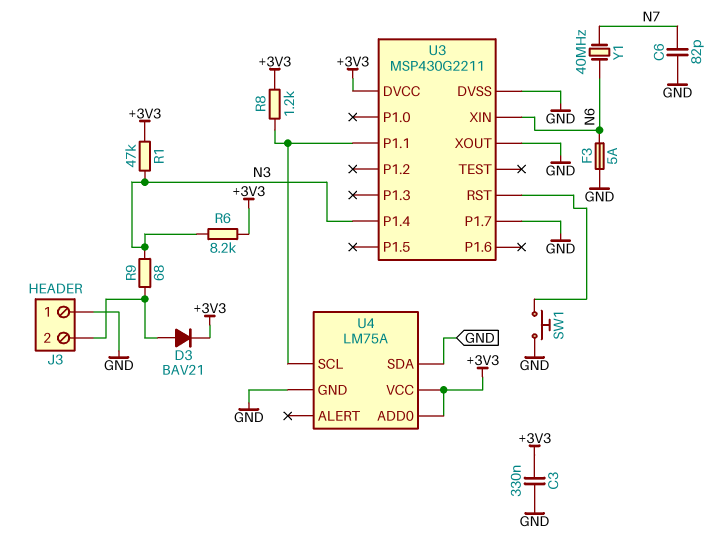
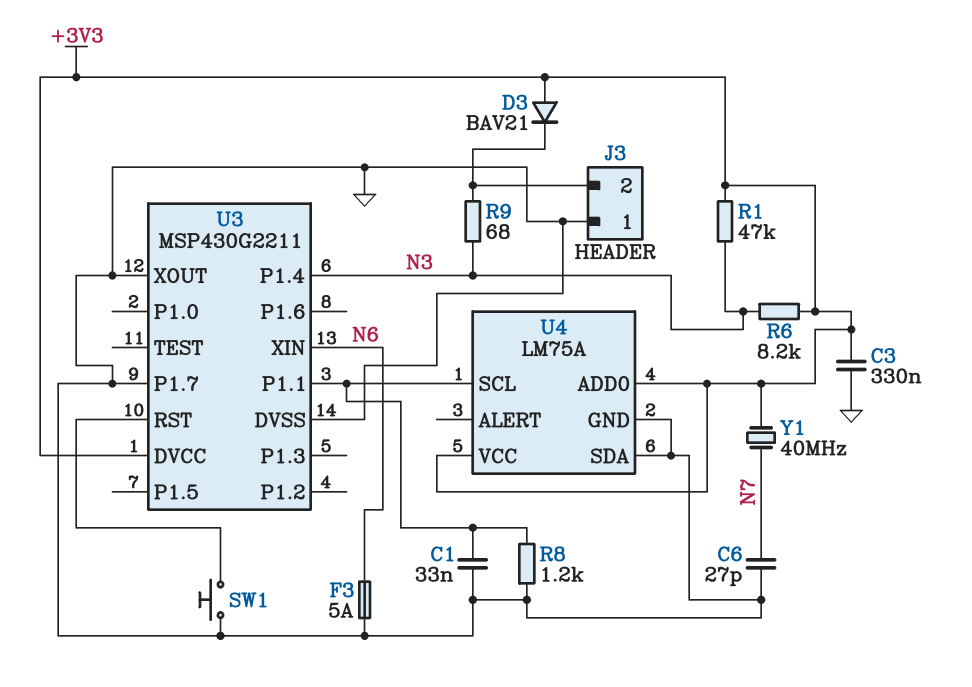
C1: none -> 33nF (GND, U3/P1.1)
C6: 82pF (GND, N7) -> 27pF (GND, N7)
D3: diode BAV21 (A J3/2, K +3V3) -> diode BAV21 (A +3V3, K J3/2)
R8: 1.2k (+3V3, U3/P1.1) -> 1.2k (GND, U3/P1.1)
Y1: 40MHz (N6, N7) -> 40MHz (+3V3, N7)

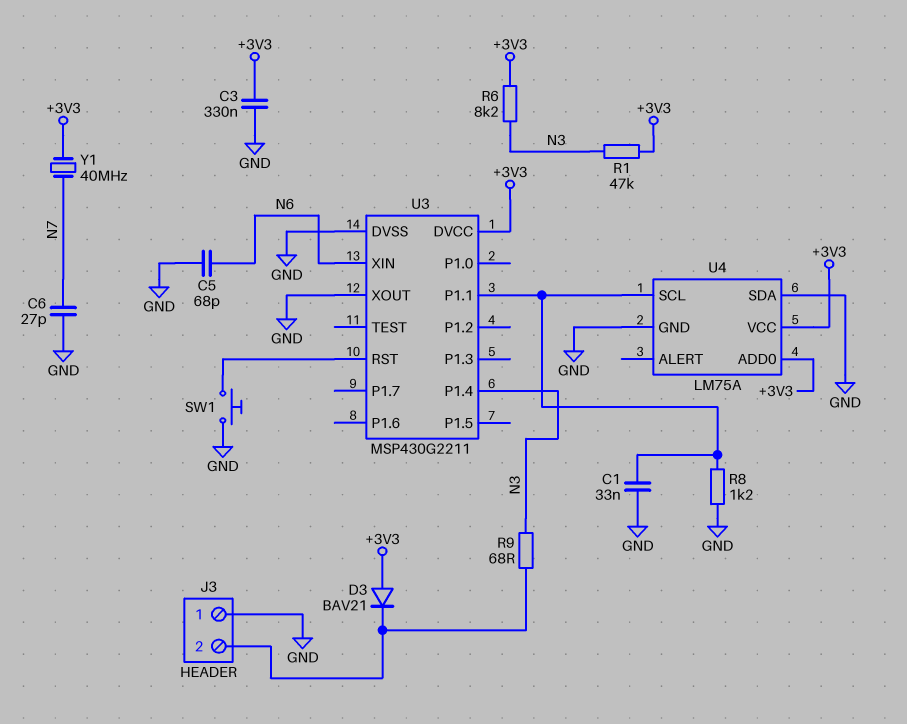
C5: none -> 68pF (GND, N6)
F3: 5A (GND, N6) -> none
U3 pin P1.7: GND -> none

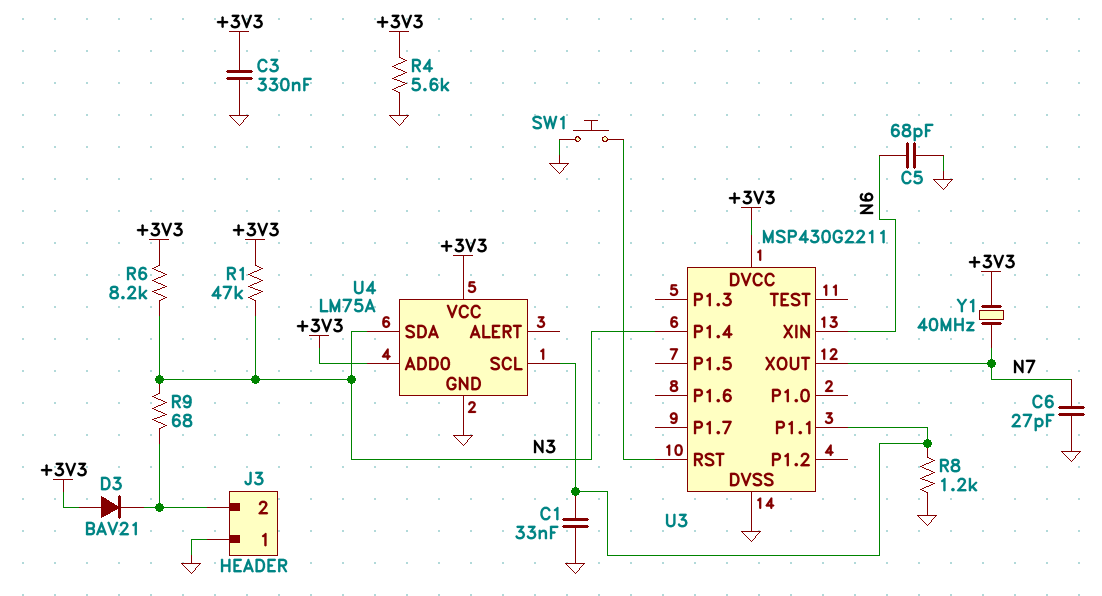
R4: none -> 5.6k (+3V3, GND)
U3 pin XOUT: GND -> N7
U4 pin SDA: GND -> N3

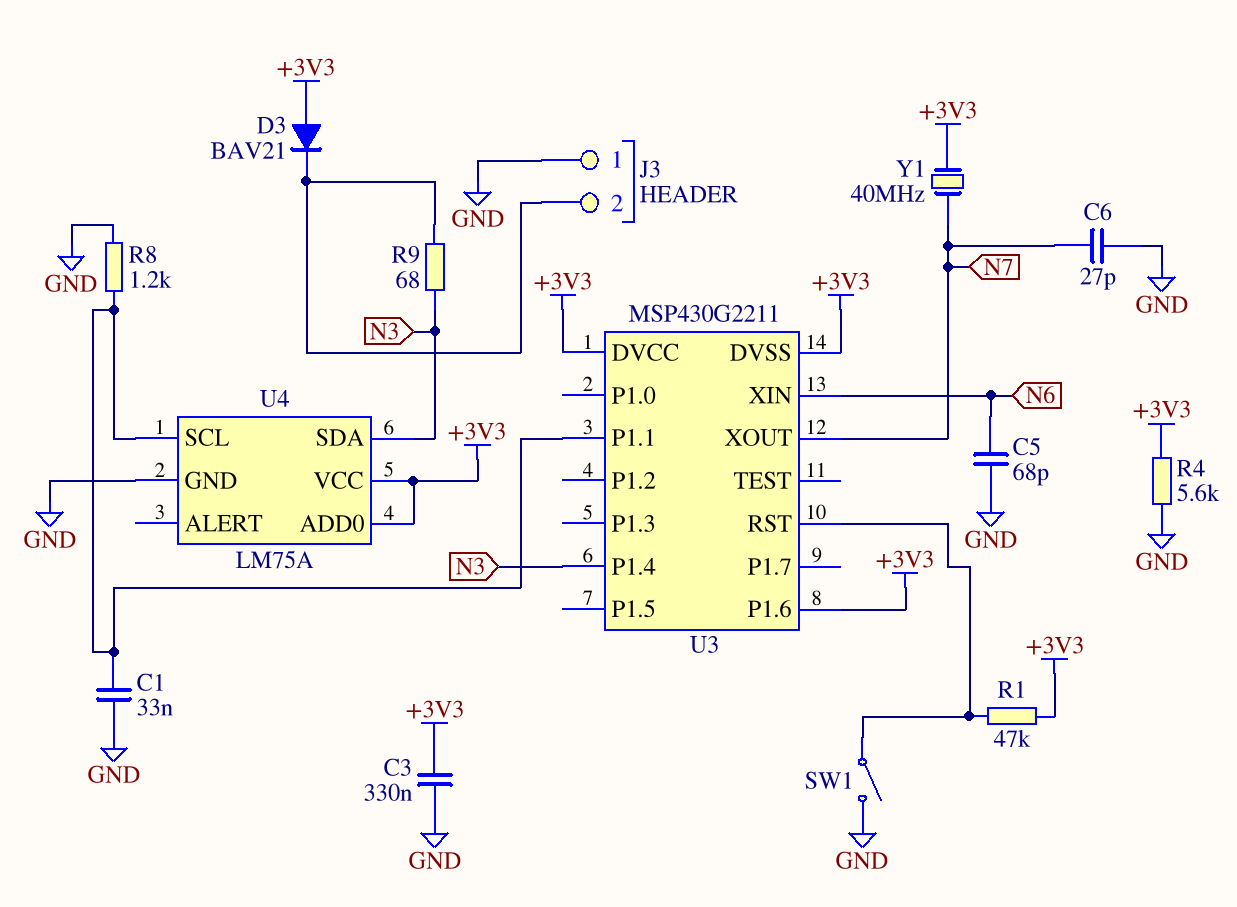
R1: 47k (+3V3, N3) -> 47k (+3V3, U3/RST)
R6: 8.2k (+3V3, N3) -> none
SW1: button (GND, U3/RST) -> switch (GND, U3/RST)
U3 pin DVSS: GND -> +3V3
U3 pin P1.6: none -> +3V3

